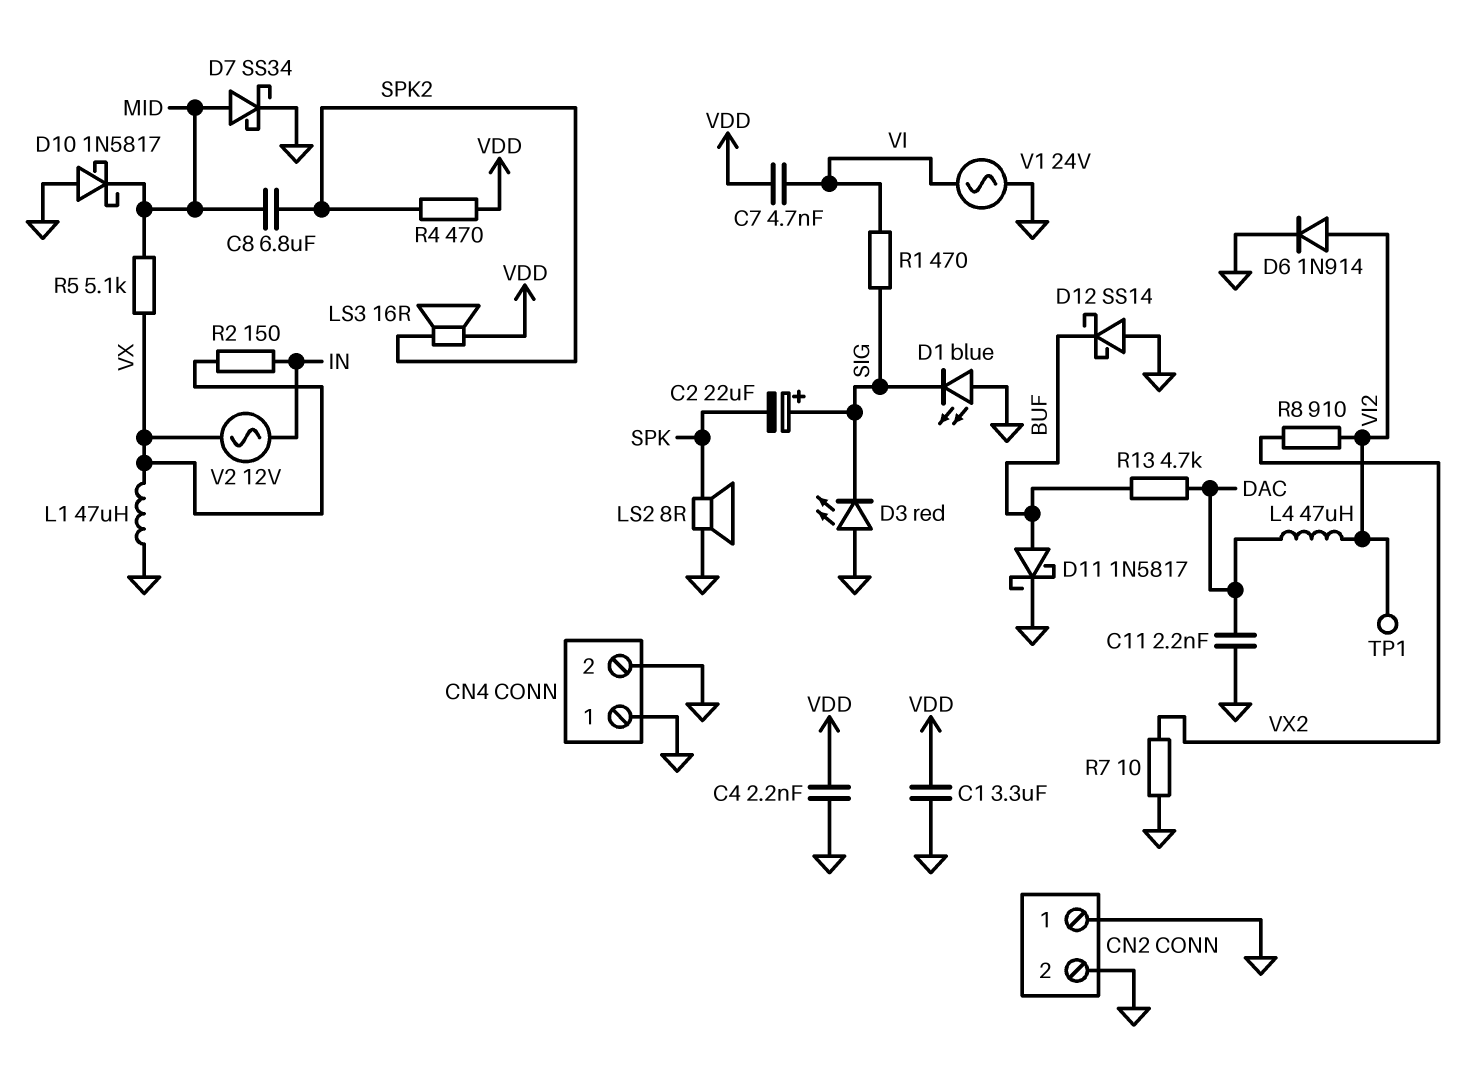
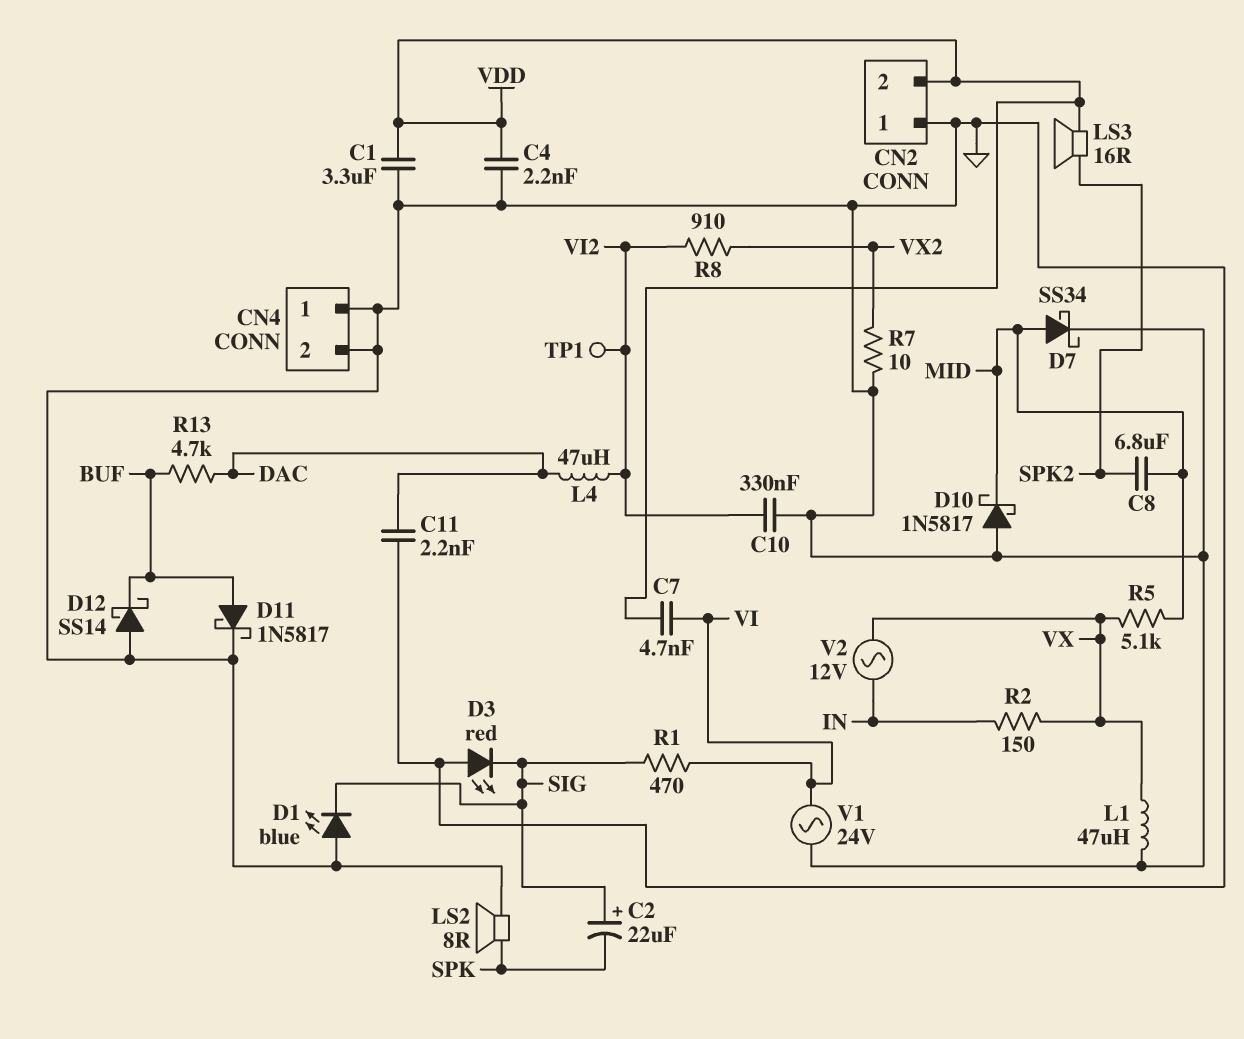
C10: none -> 330nF (GND, VI2)
CN2 pin 2: GND -> VDD
D6: diode 1N914 (A VI2, K GND) -> none
R4: 470 (SPK2, VDD) -> none

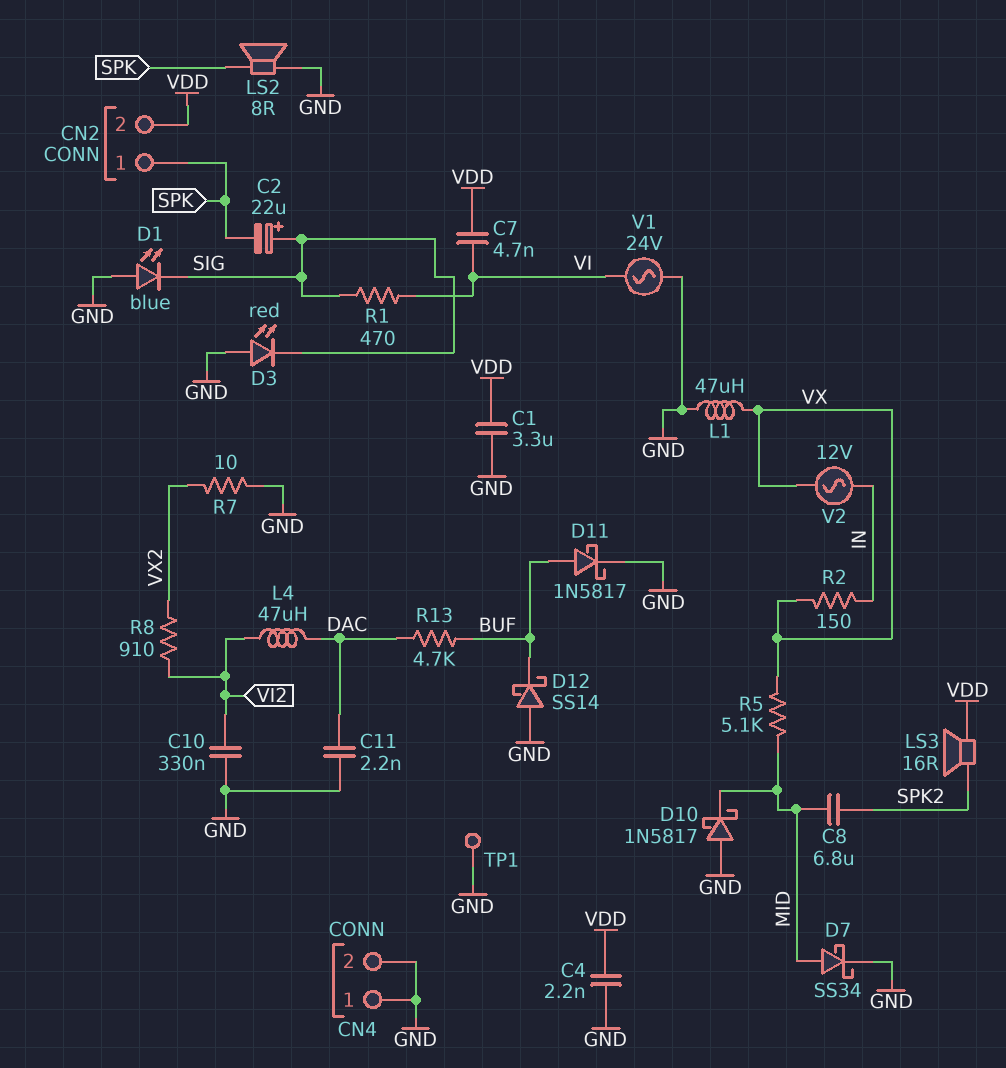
CN2 pin 1: GND -> SPK
TP1: test point (VI2) -> test point (GND)

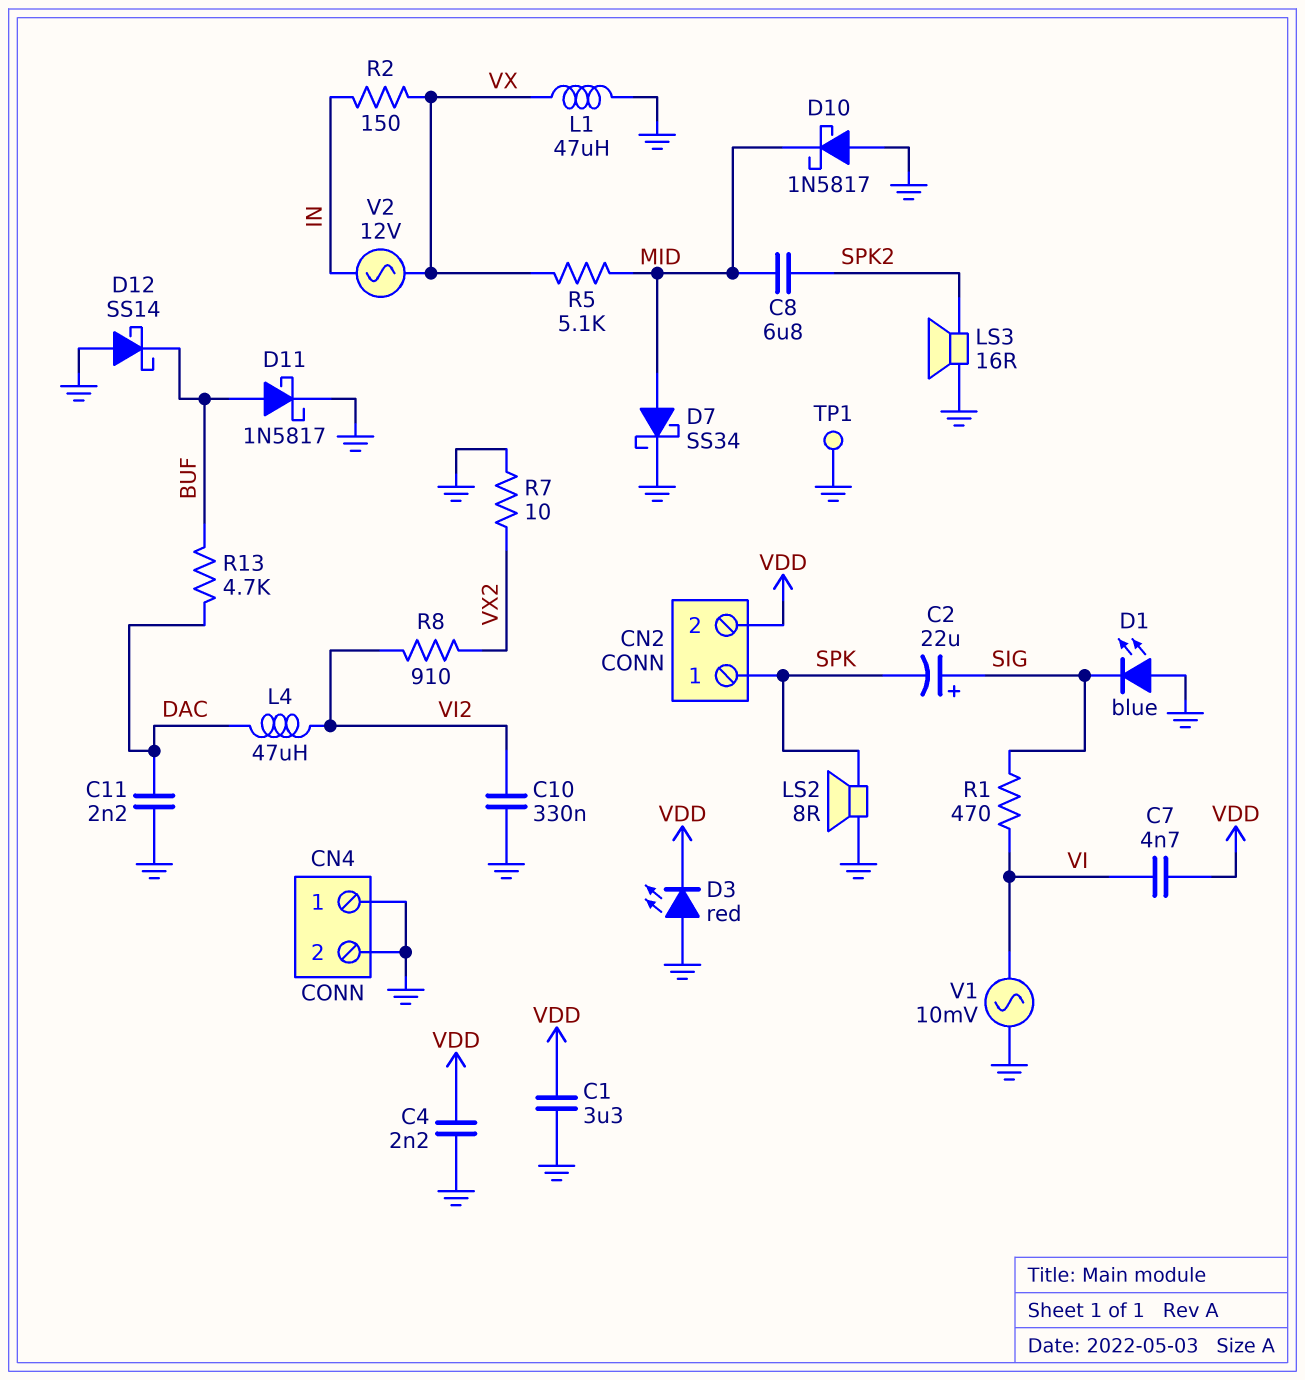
D3: LED red (A GND, K SIG) -> LED red (A GND, K VDD)
LS3: speaker 16R (SPK2, VDD) -> speaker 16R (GND, SPK2)
V1: AC 24V (GND, VI) -> AC 10mV (GND, VI)

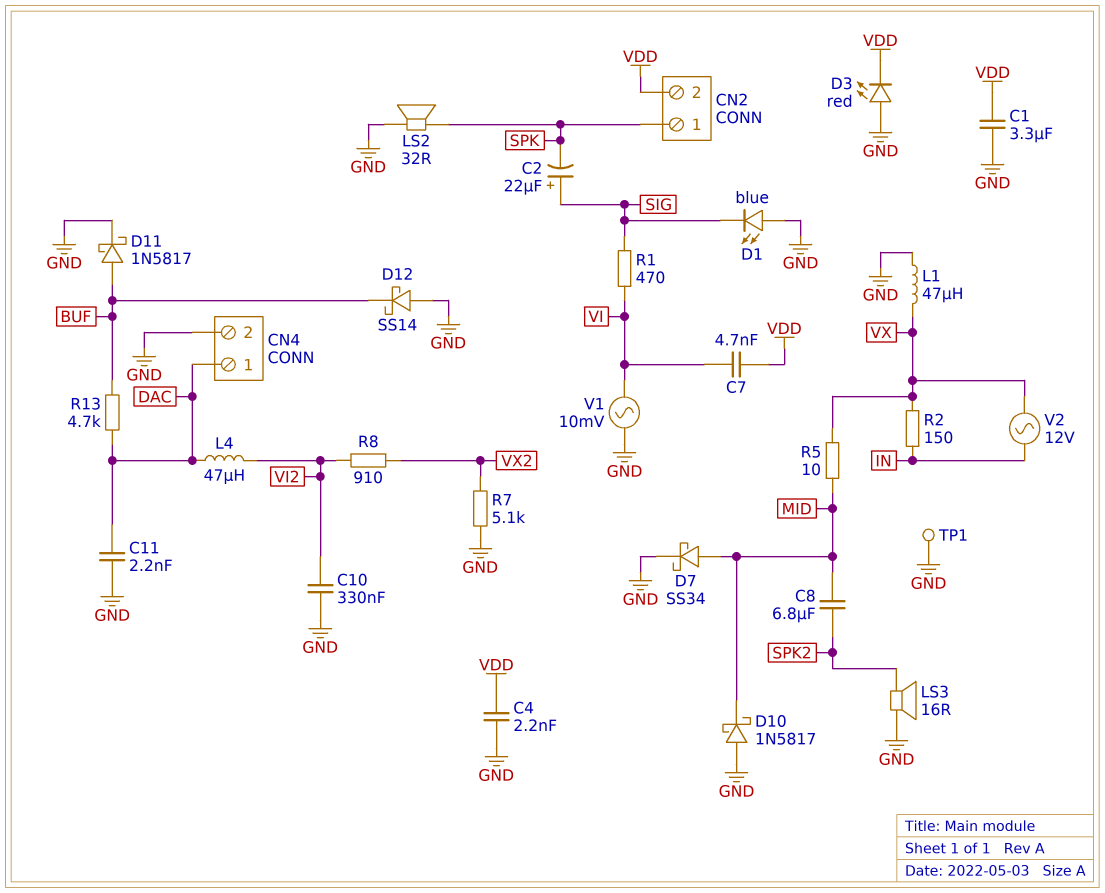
CN4 pin 1: GND -> DAC
LS2: speaker 8R (GND, SPK) -> speaker 32R (GND, SPK)
R5: 5.1k (MID, VX) -> 10 (MID, VX)
R7: 10 (GND, VX2) -> 5.1k (GND, VX2)

